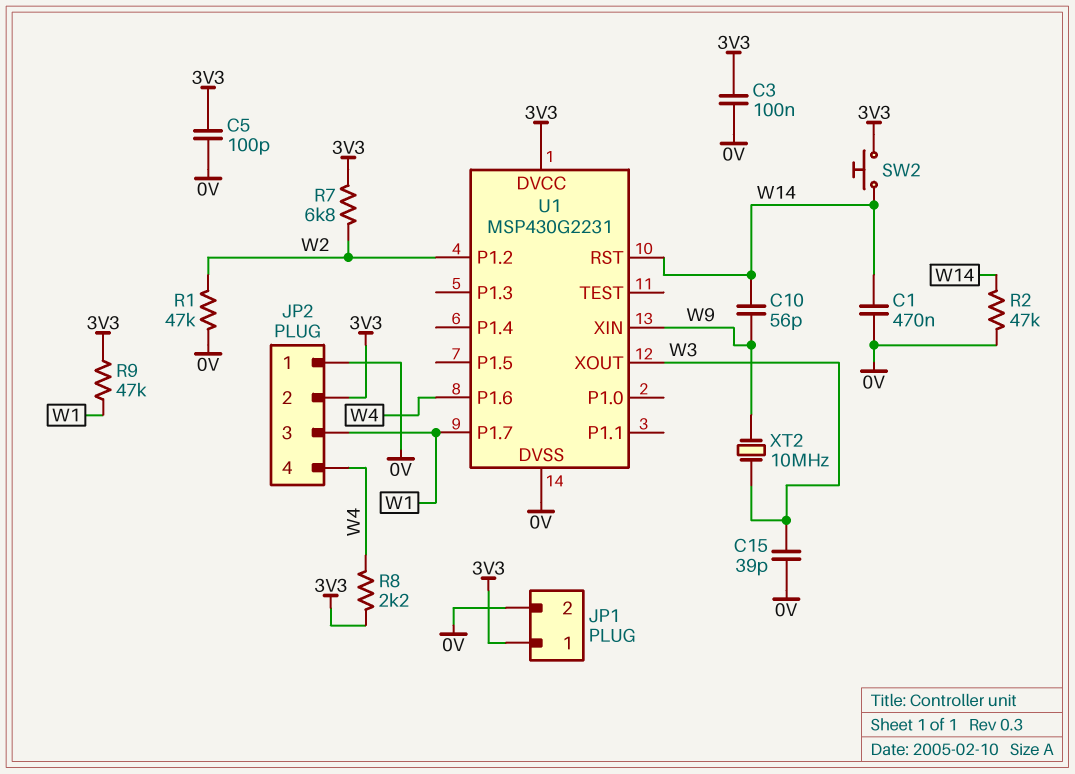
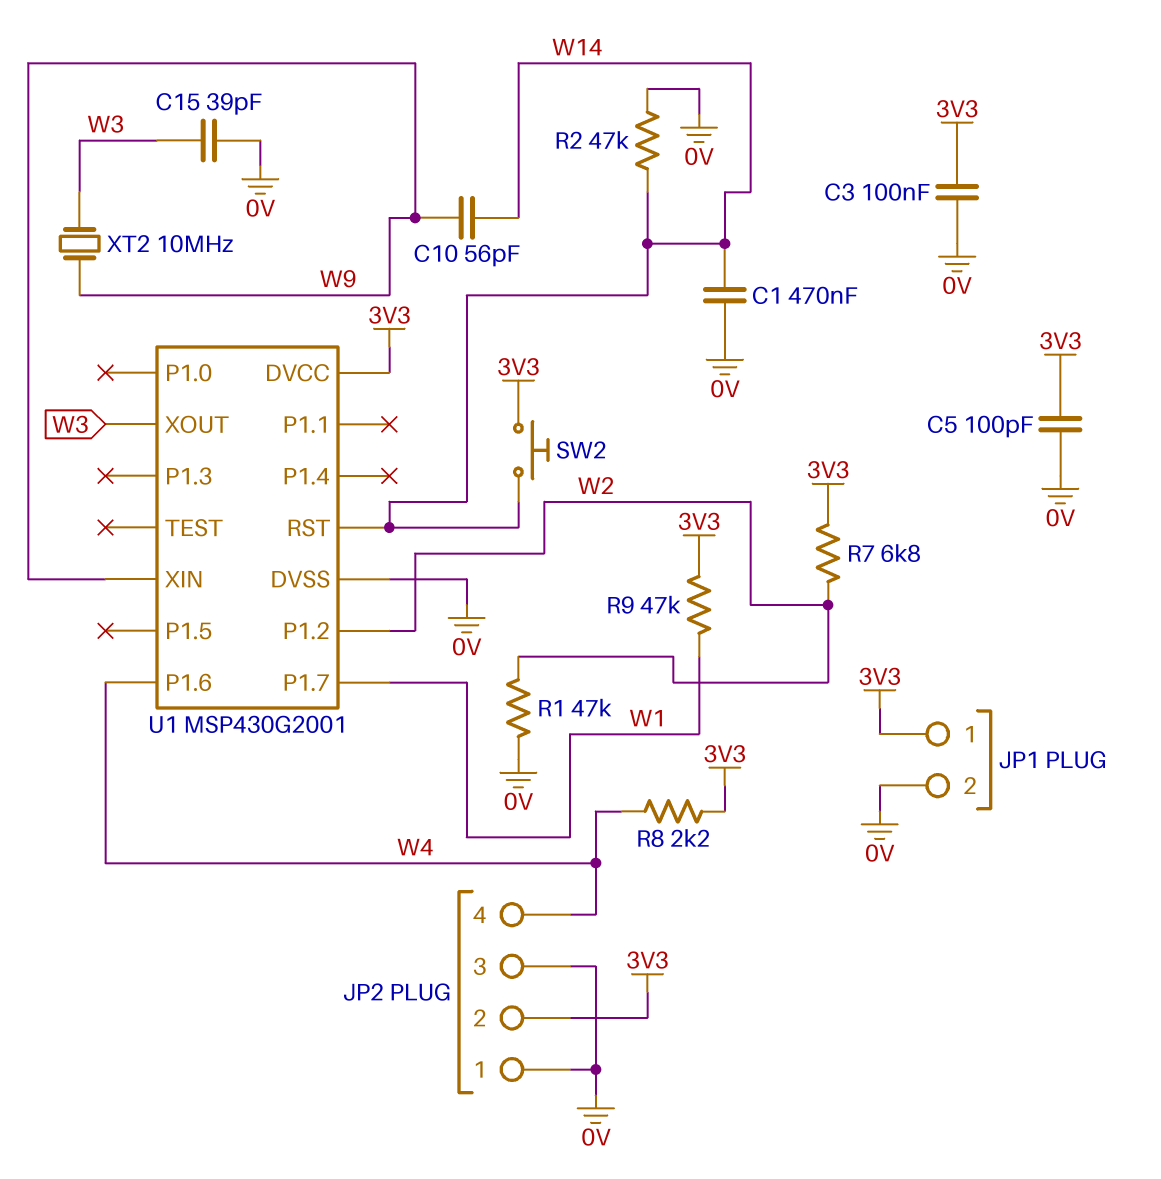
JP2 pin 3: W1 -> 0V
U1: MSP430G2231 -> MSP430G2001

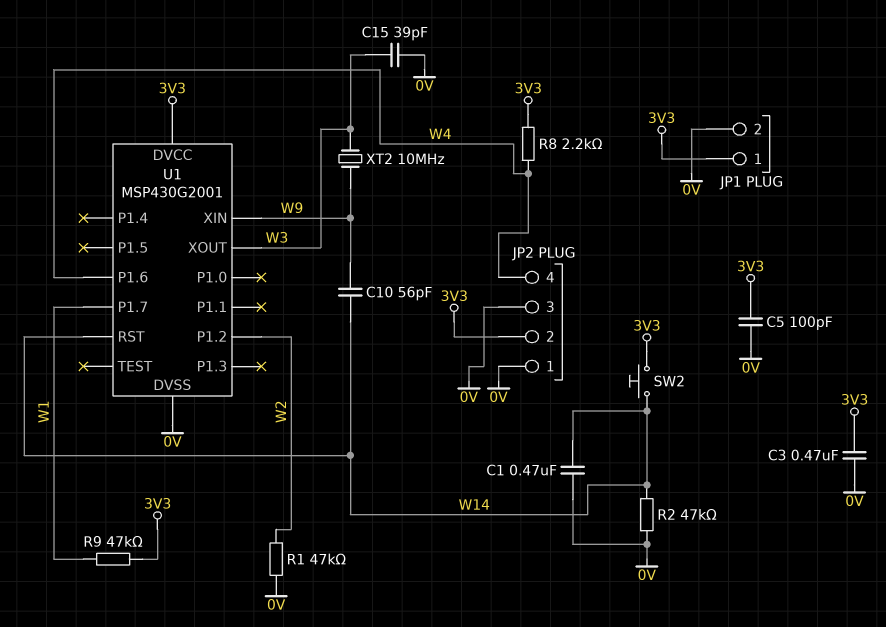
C3: 100nF (0V, 3V3) -> 470nF (0V, 3V3)
R7: 6.8k (3V3, W2) -> none

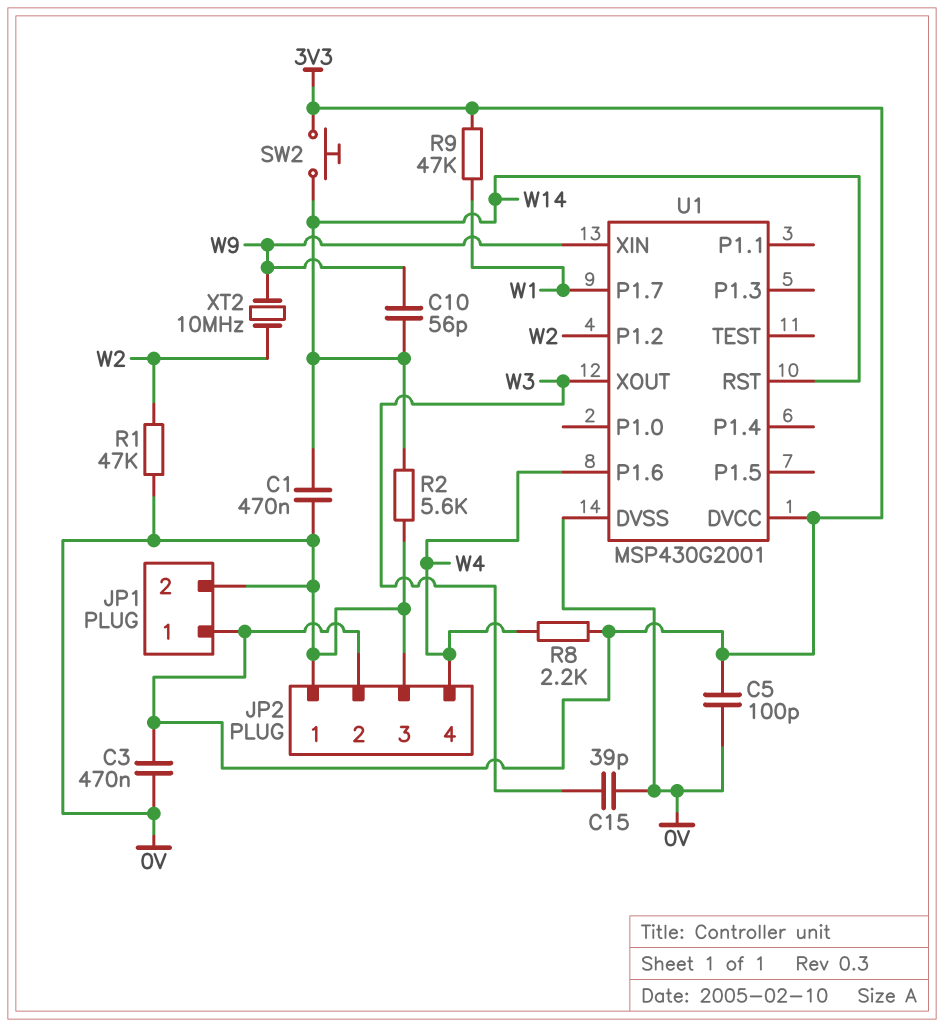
R2: 47k (0V, W14) -> 5.6k (0V, W14)
XT2: 10MHz (W3, W9) -> 10MHz (W2, W9)

